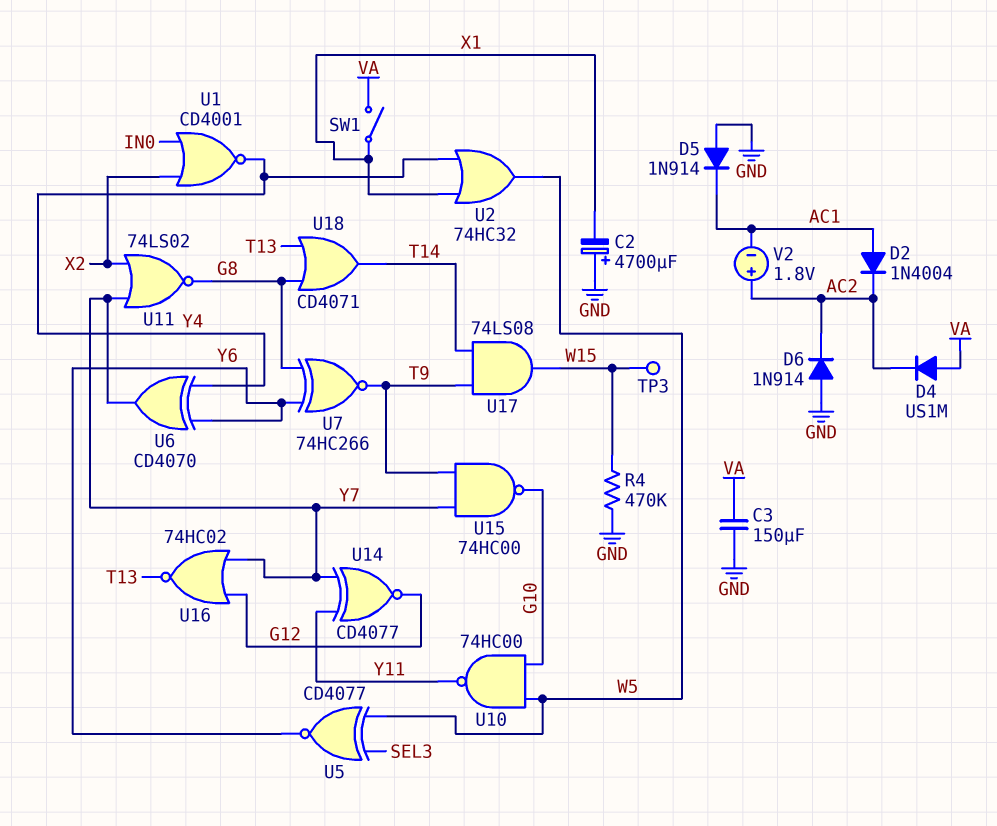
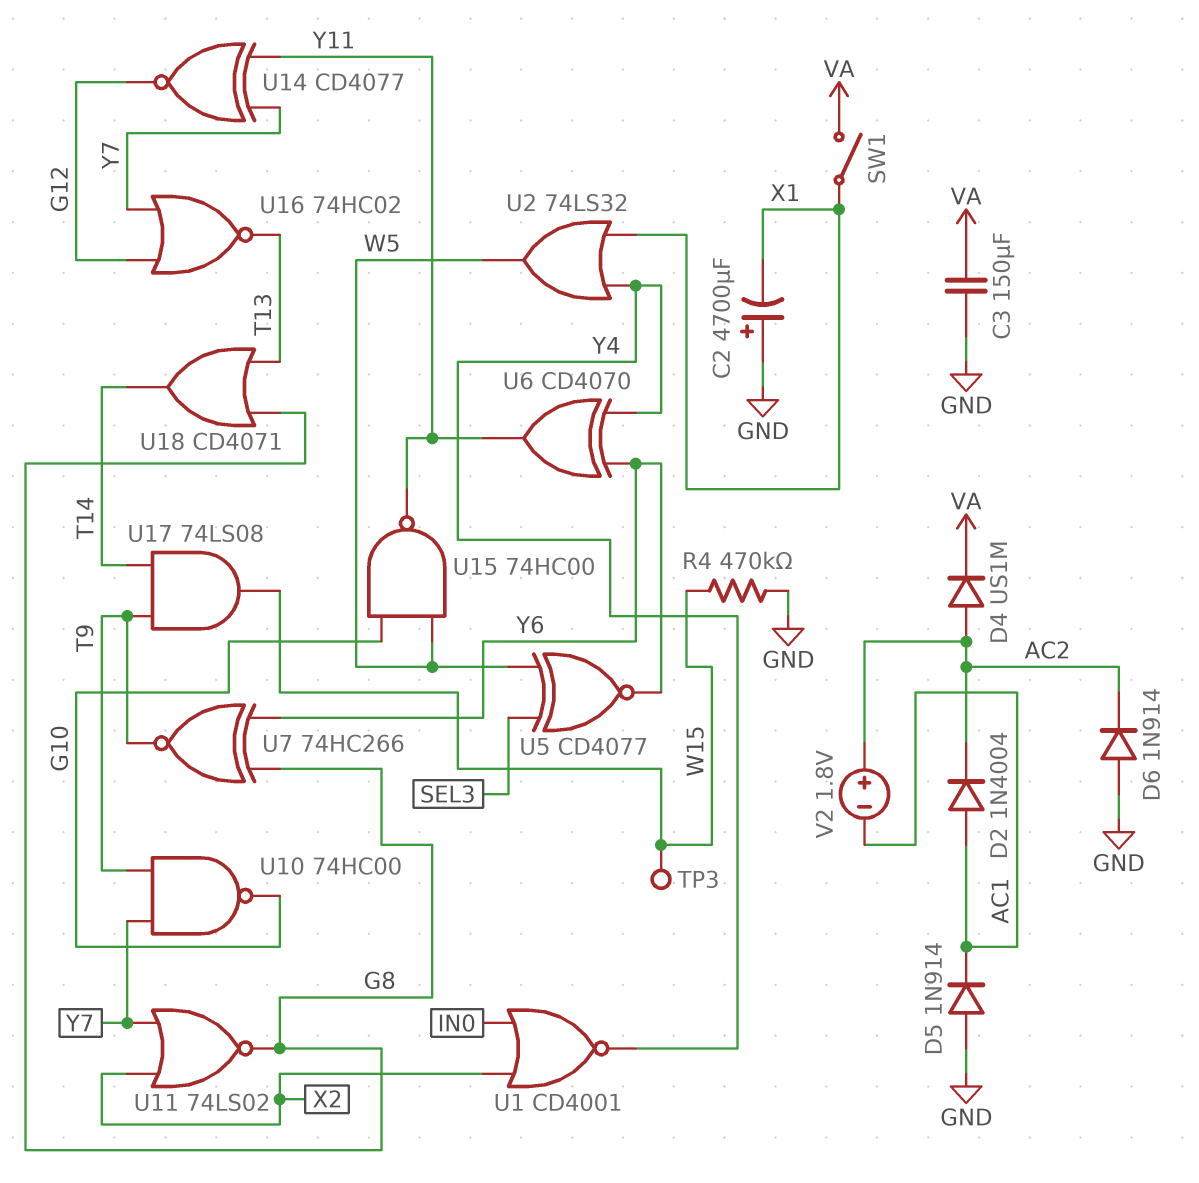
D4: diode US1M (A VA, K AC2) -> diode US1M (A AC2, K VA)
U2: OR 74HC32 (in X1, in Y4, out W5) -> OR 74LS32 (in X1, in Y4, out W5)
U6: XOR CD4070 (in Y4, in Y6, out Y7) -> XOR CD4070 (in Y4, in Y6, out Y11)
U10: NAND 74HC00 (in G10, in W5, out Y11) -> NAND 74HC00 (in T9, in Y7, out G10)
U15: NAND 74HC00 (in T9, in Y7, out G10) -> NAND 74HC00 (in G10, in W5, out Y11)

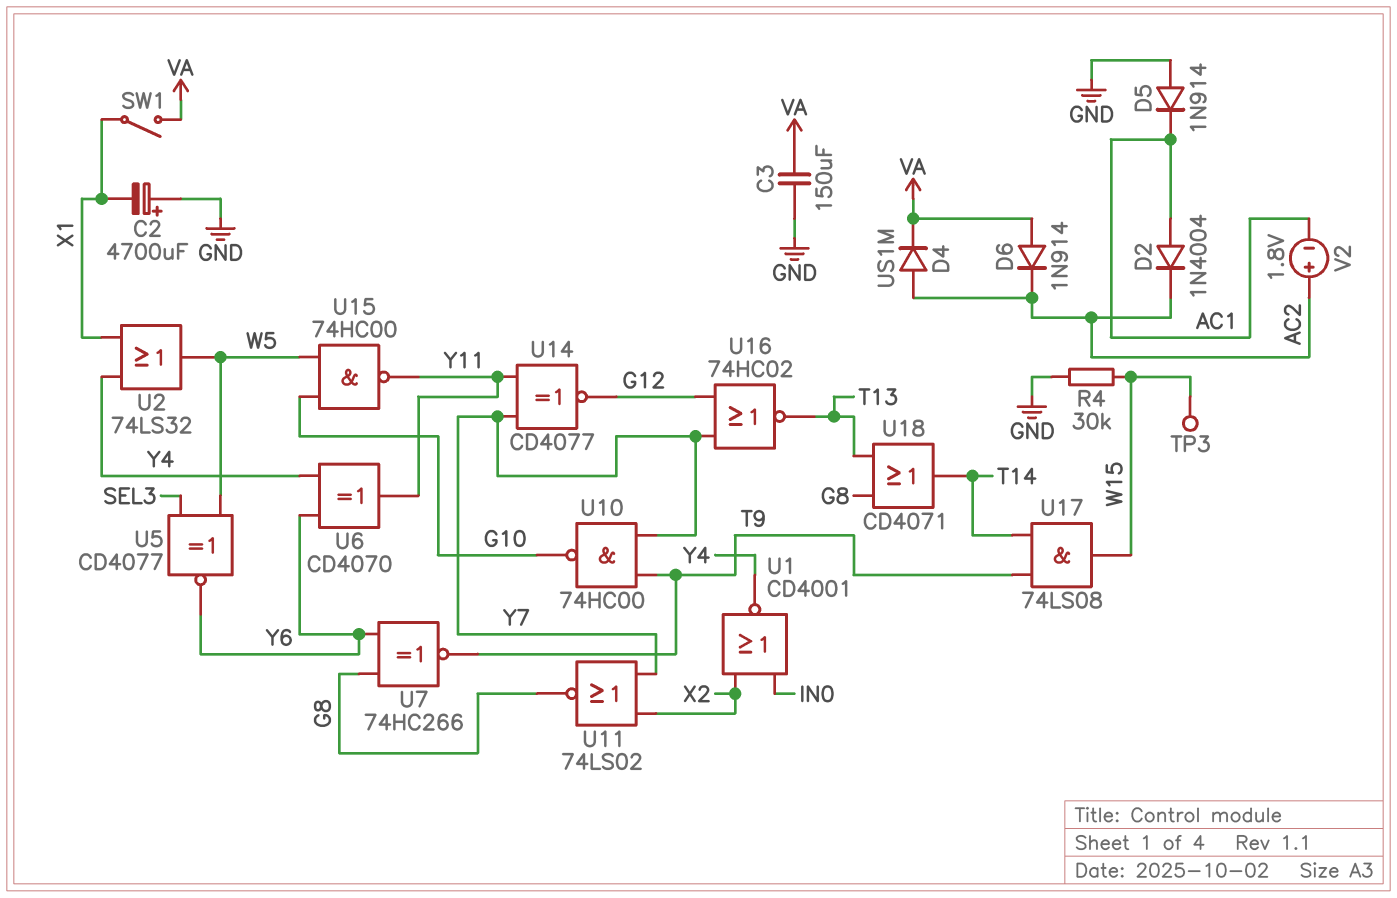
D6: diode 1N914 (A GND, K AC2) -> diode 1N914 (A VA, K AC2)
R4: 470k (GND, W15) -> 30k (GND, W15)

